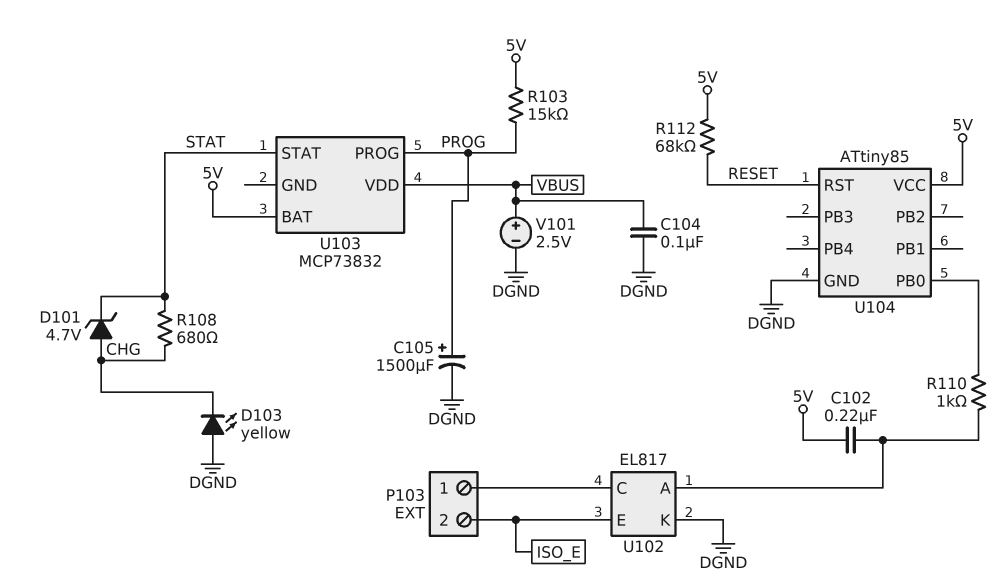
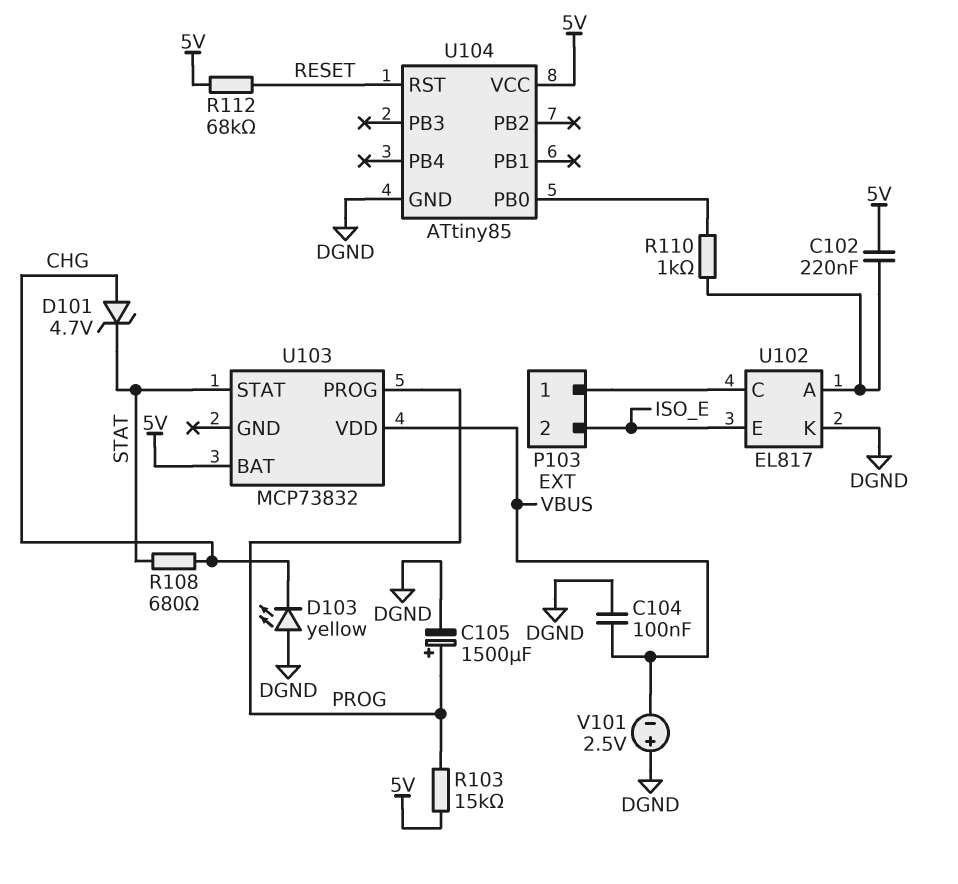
V101: 2.5V (plus VBUS, minus DGND) -> 2.5V (plus DGND, minus VBUS)

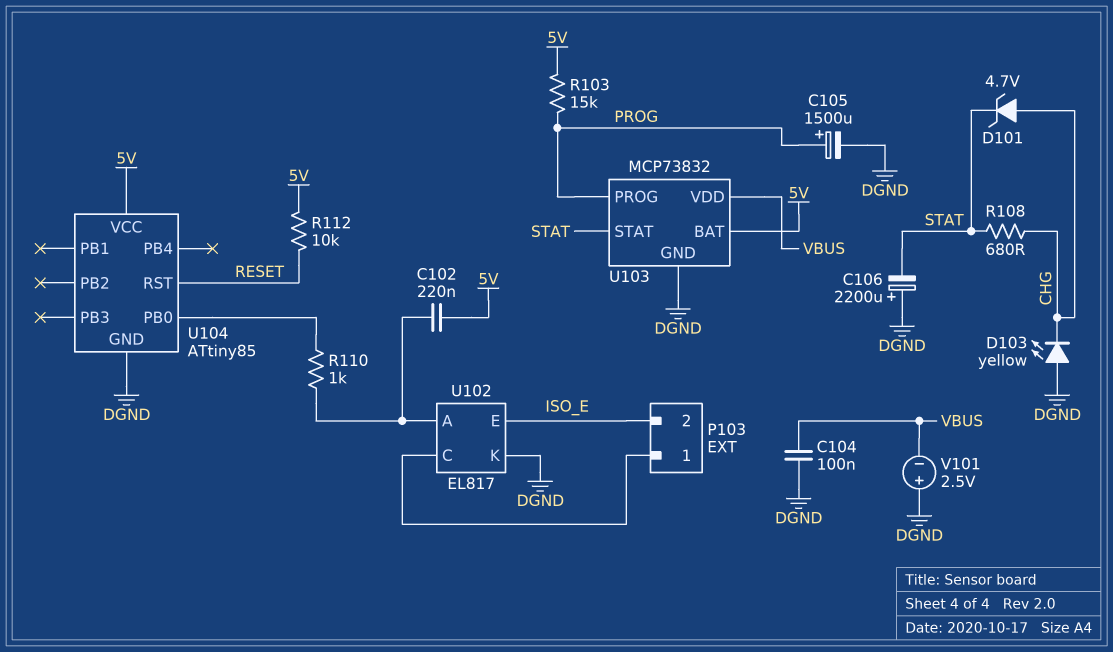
C106: none -> 2200uF (plus DGND, minus STAT)
R112: 68k (5V, RESET) -> 10k (5V, RESET)
U103 pin GND: none -> DGND

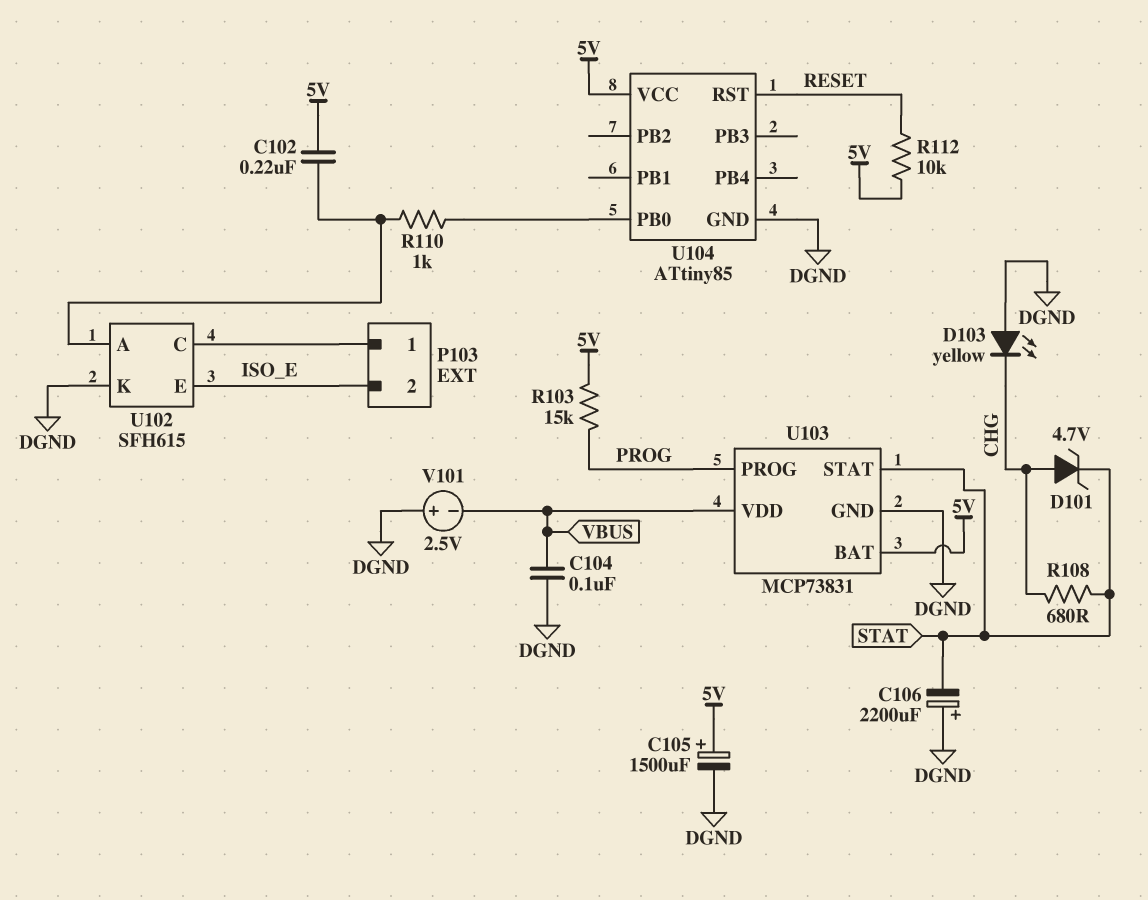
C105: 1500uF (plus PROG, minus DGND) -> 1500uF (plus 5V, minus DGND)
U102: EL817 -> SFH615
U103: MCP73832 -> MCP73831

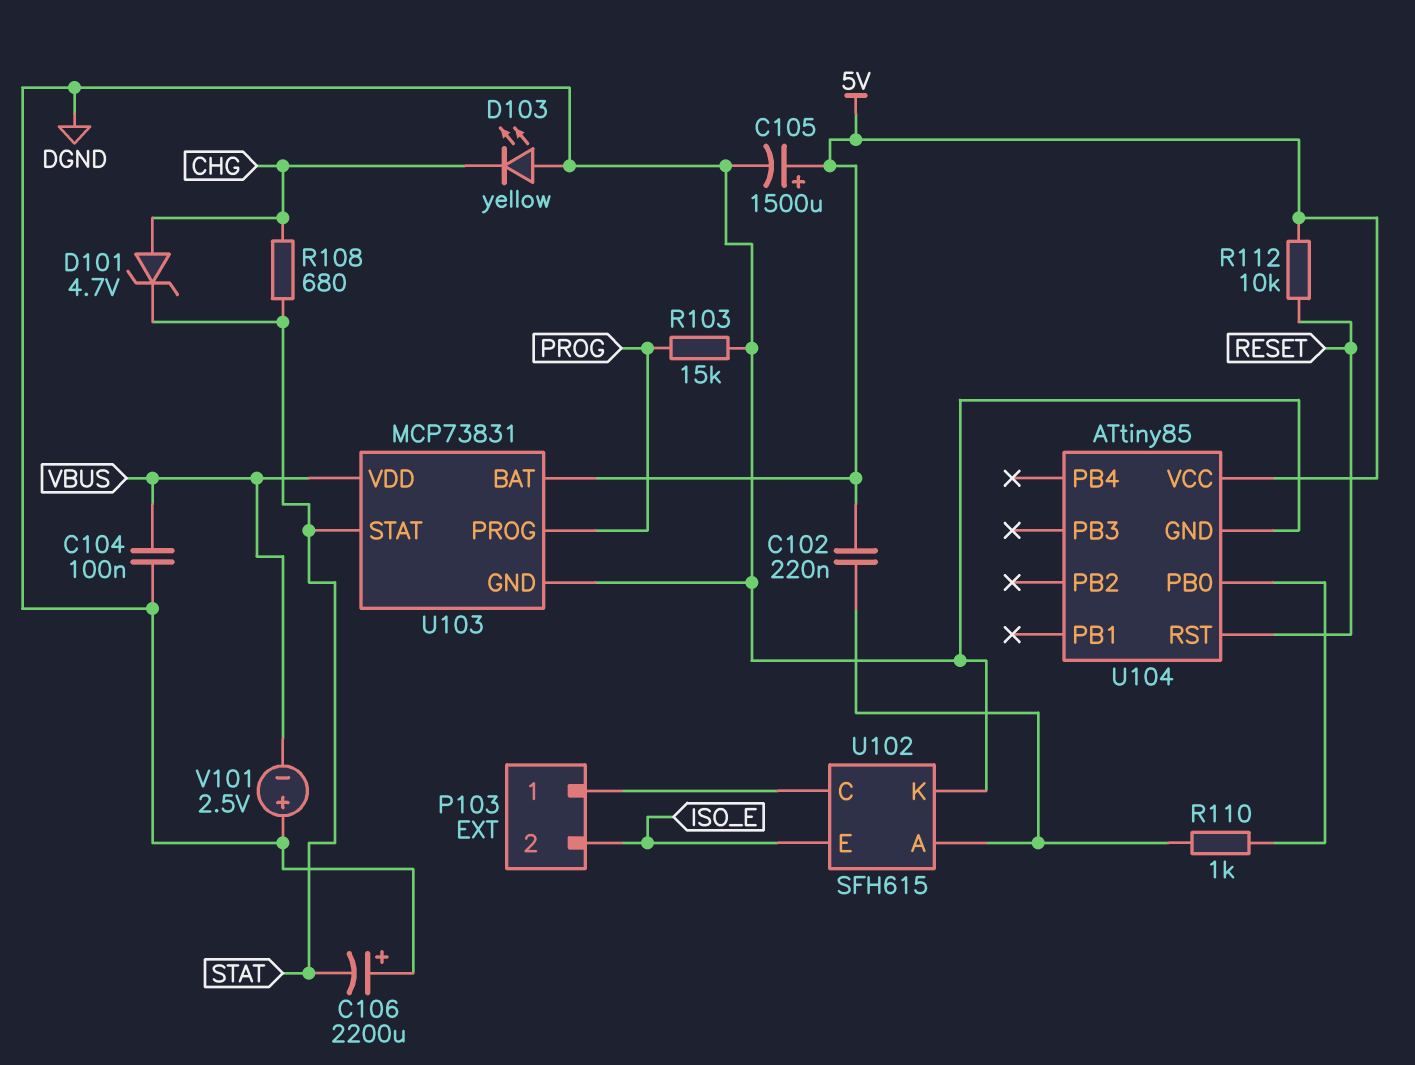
R103: 15k (5V, PROG) -> 15k (DGND, PROG)

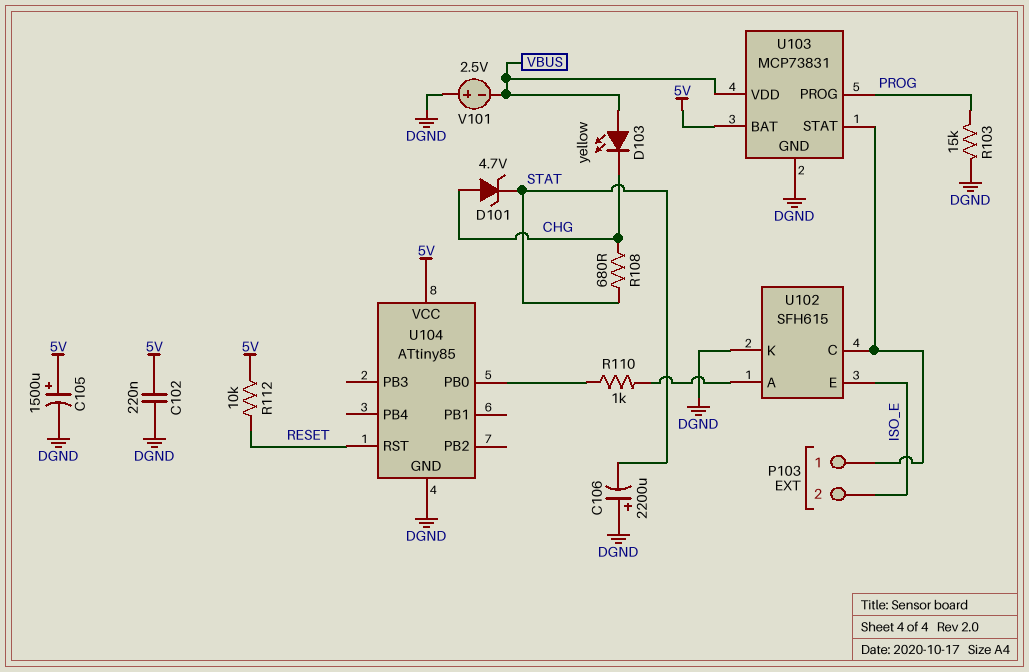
C102: 220nF (5V, U102/A) -> 220nF (5V, DGND)
C104: 100nF (DGND, VBUS) -> none
D103: LED yellow (A DGND, K CHG) -> LED yellow (A VBUS, K CHG)
U103 pin STAT: STAT -> P103/1

